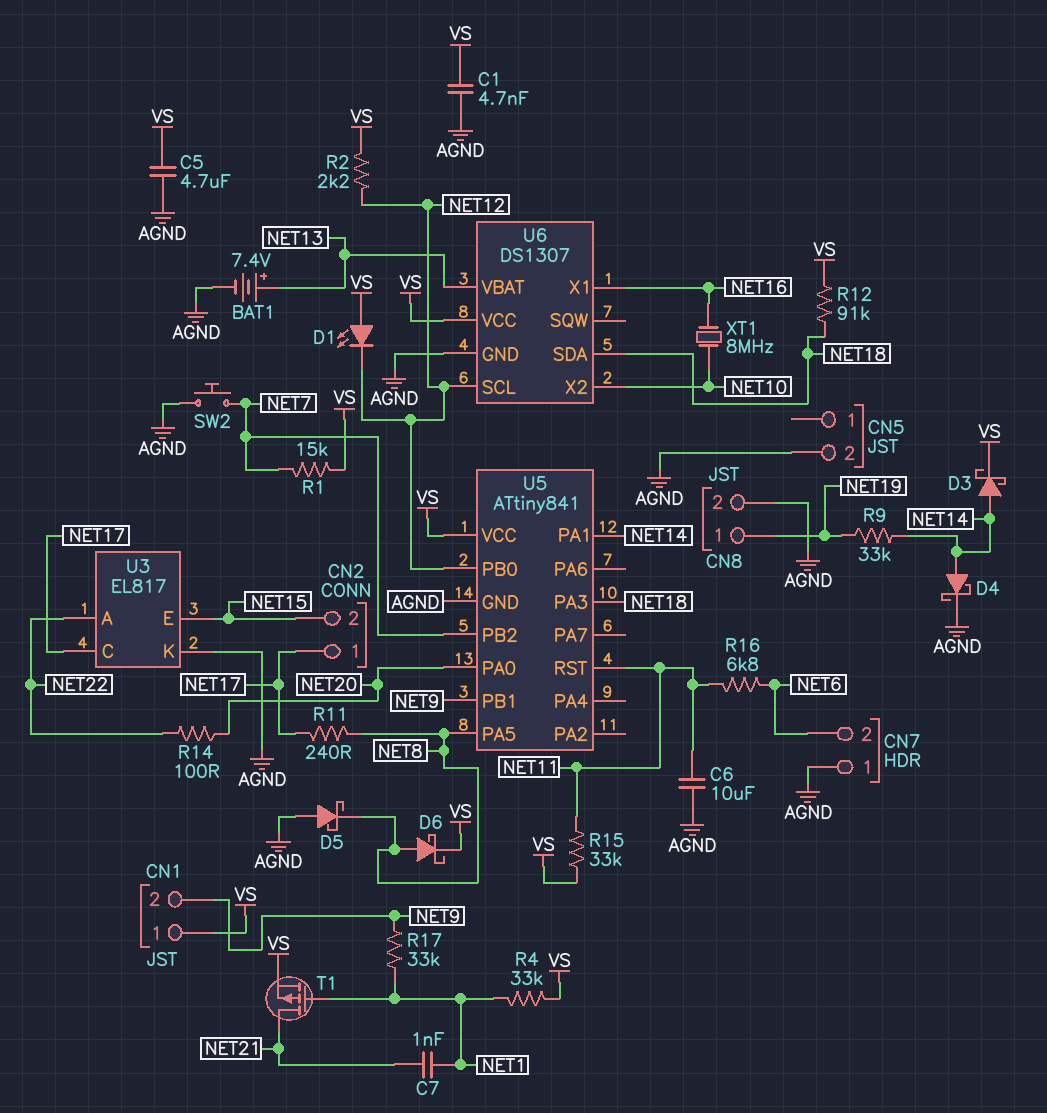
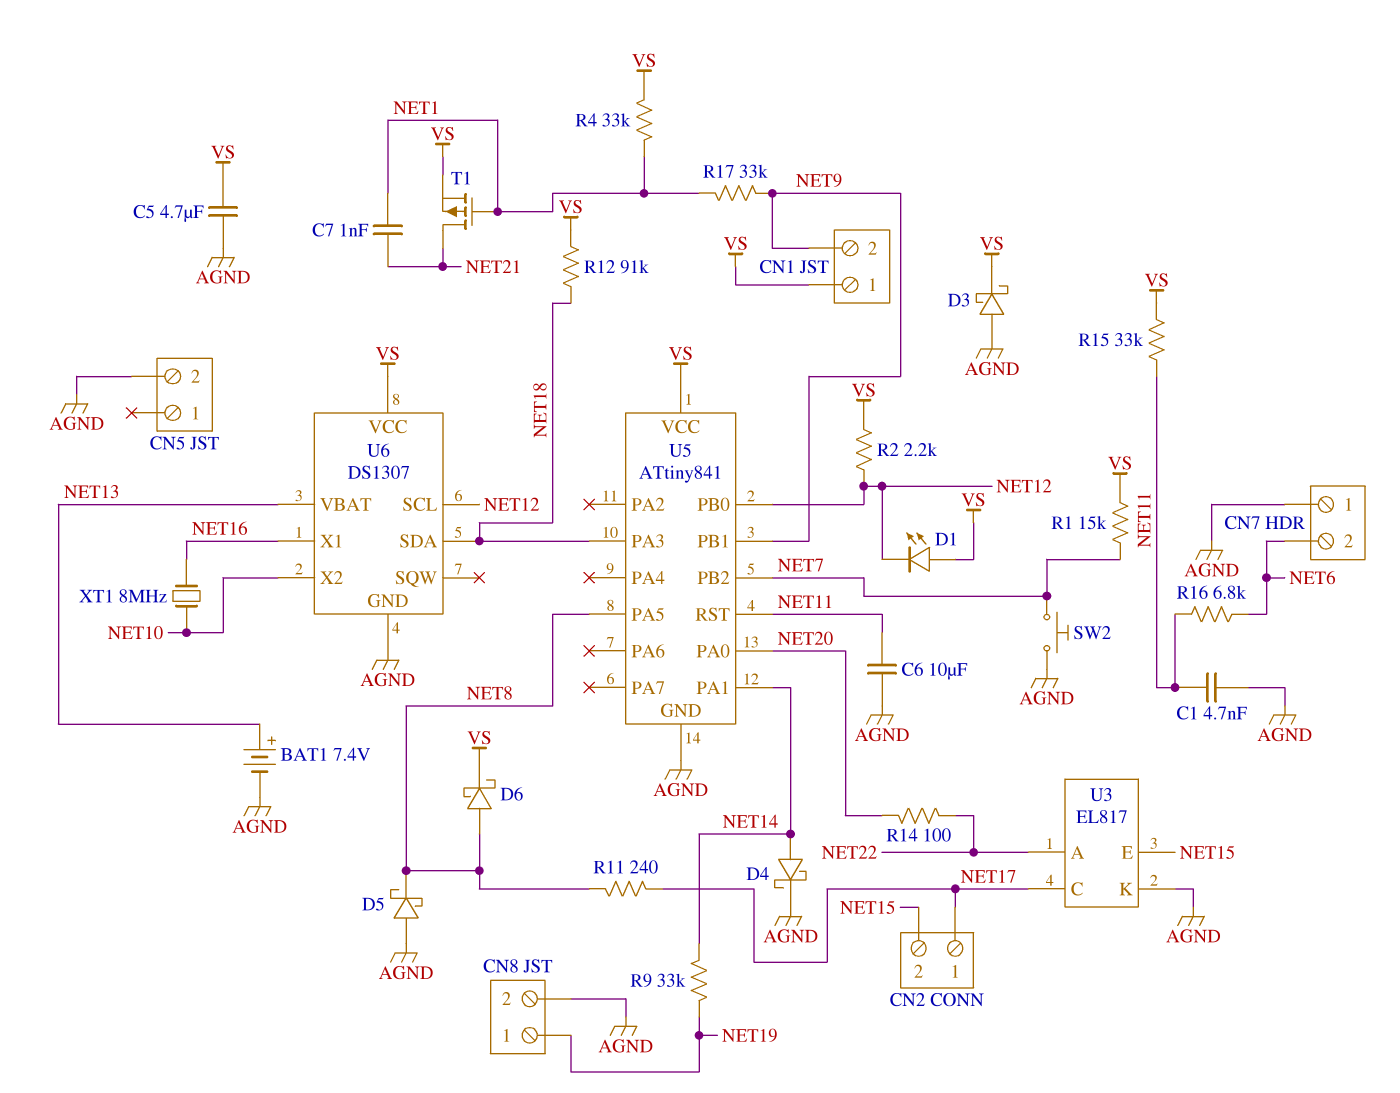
C1: 4.7nF (AGND, VS) -> 4.7nF (AGND, NET11)
D3: schottky (A NET14, K VS) -> schottky (A AGND, K VS)

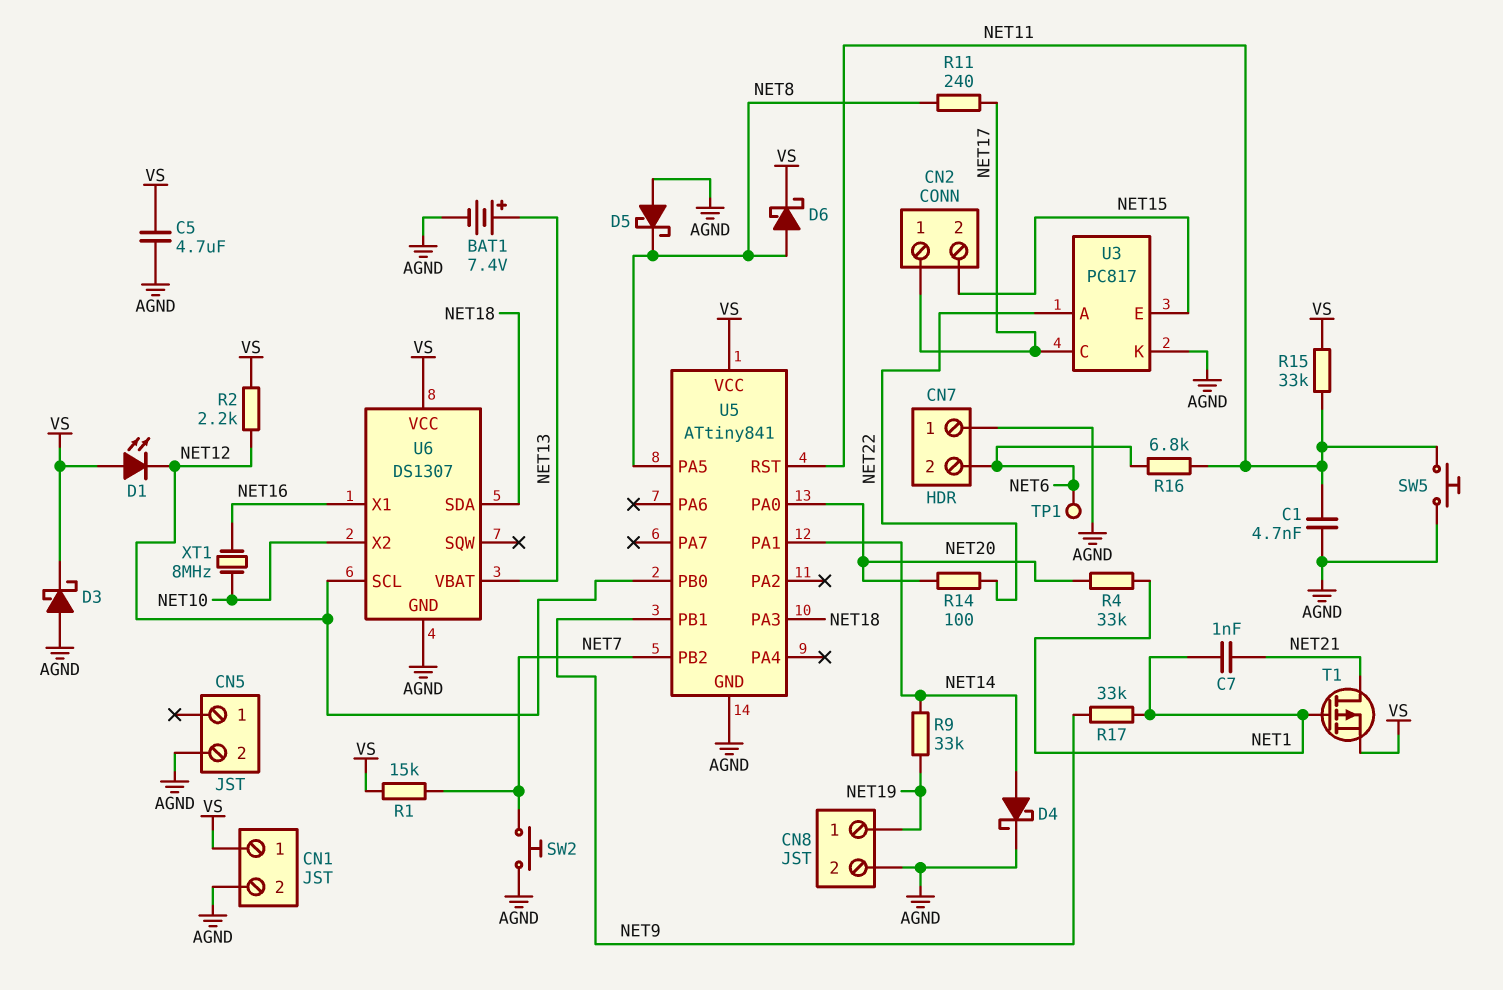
C6: 10uF (AGND, NET11) -> none
CN1 pin 2: NET9 -> AGND
R4: 33k (NET1, VS) -> 33k (NET1, NET20)
R12: 91k (NET18, VS) -> none
SW5: none -> button (AGND, NET11)
TP1: none -> test point (NET6)
U3: EL817 -> PC817

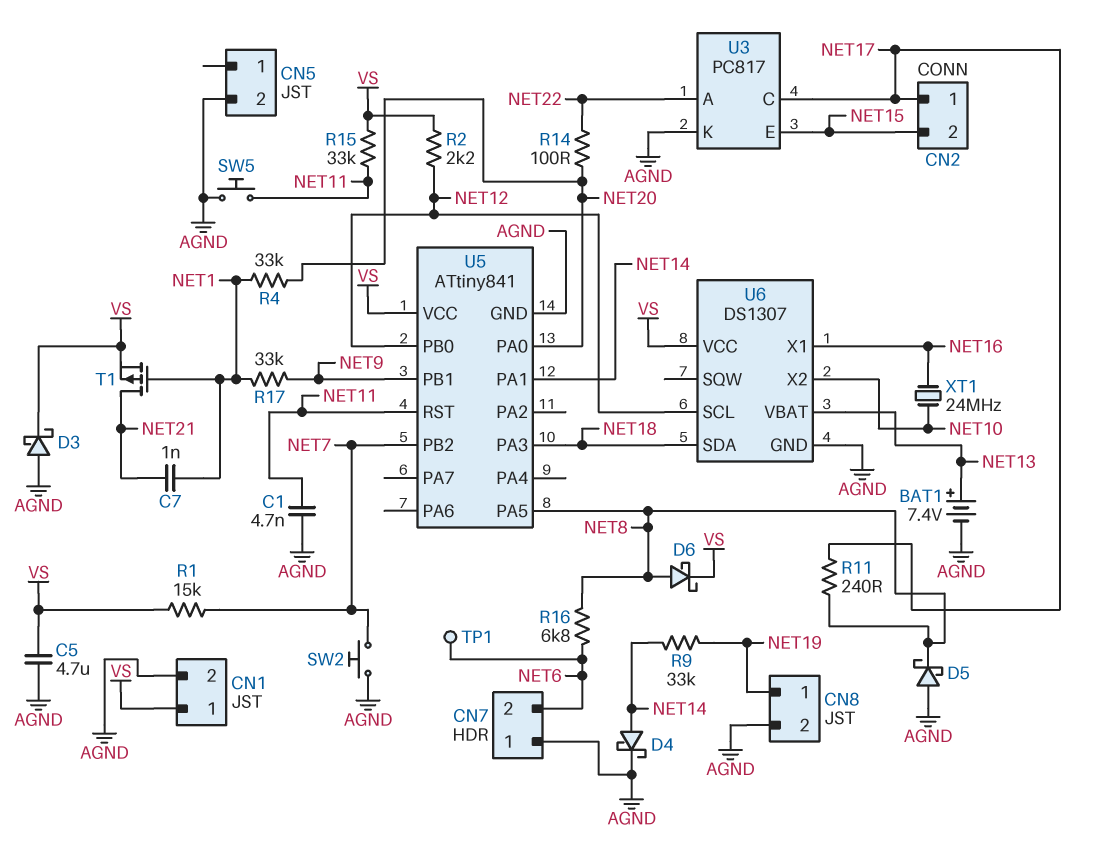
D1: LED (A VS, K NET12) -> none
R16: 6.8k (NET6, NET11) -> 6.8k (NET6, NET8)
XT1: 8MHz (NET10, NET16) -> 24MHz (NET10, NET16)

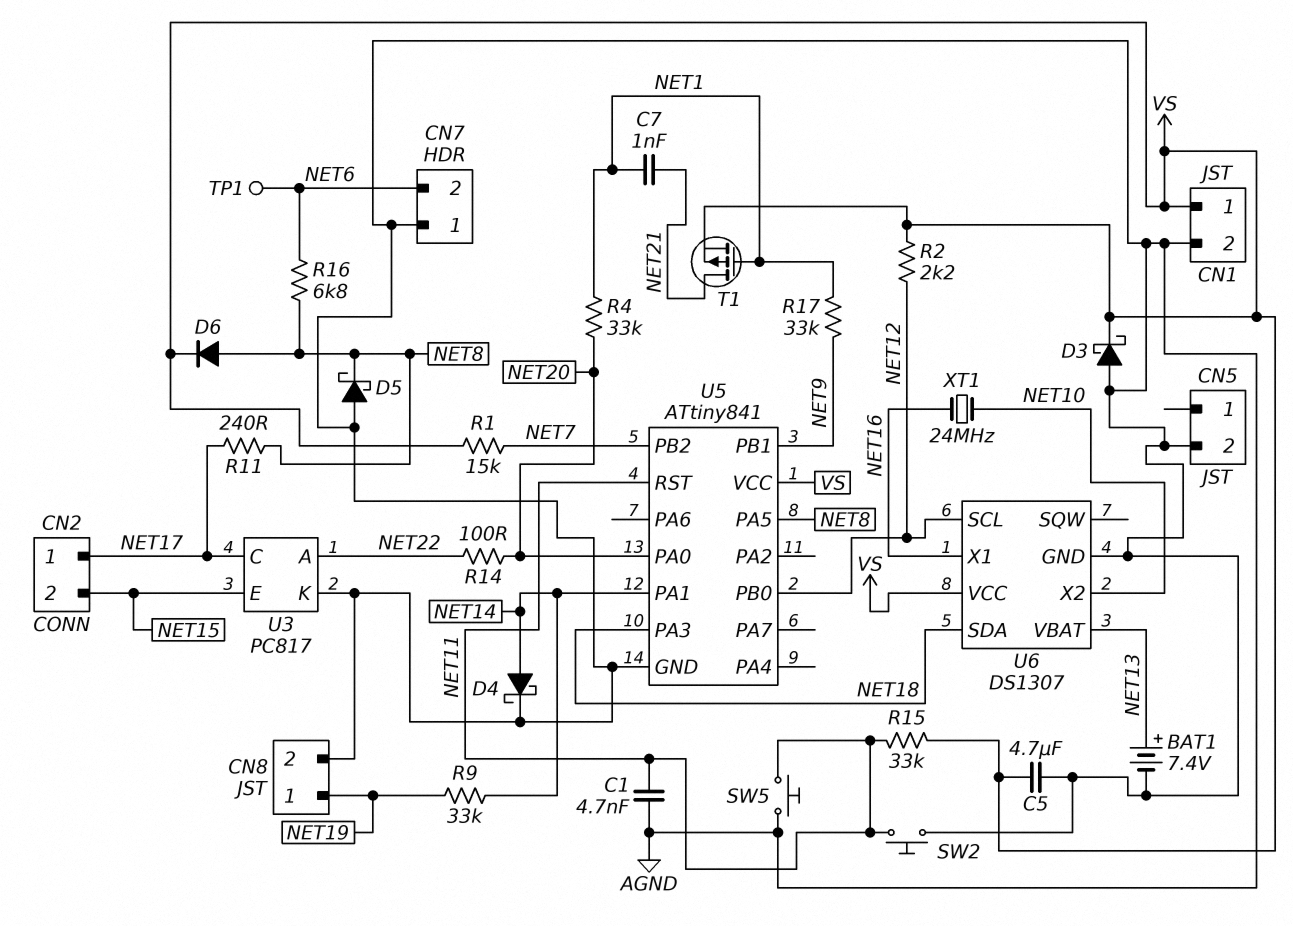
D6: schottky (A NET8, K VS) -> diode (A NET8, K VS)
SW2: button (AGND, NET7) -> button (AGND, NET11)

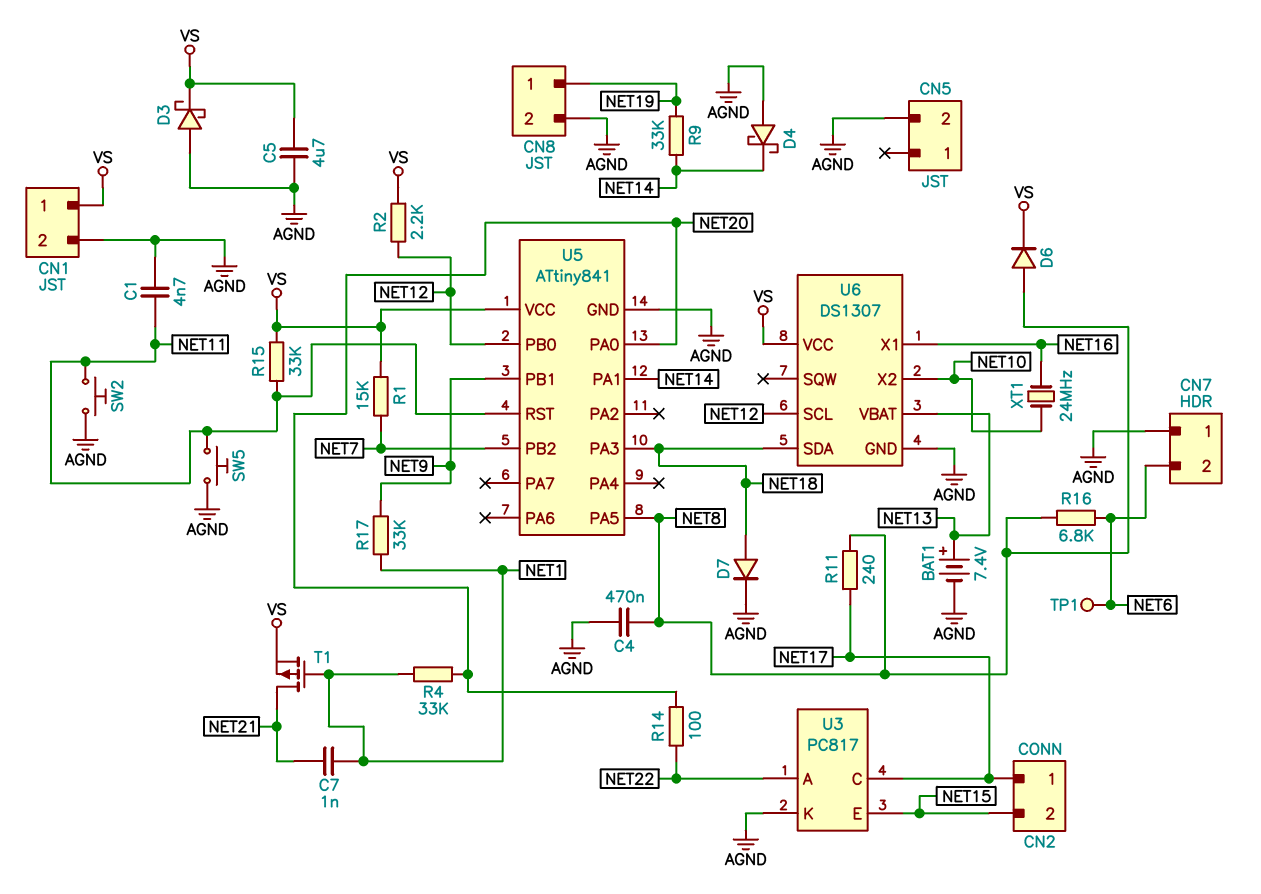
C4: none -> 470nF (AGND, NET8)
D4: schottky (A NET14, K AGND) -> schottky (A AGND, K NET14)
D5: schottky (A AGND, K NET8) -> none
D7: none -> diode (A NET18, K AGND)

